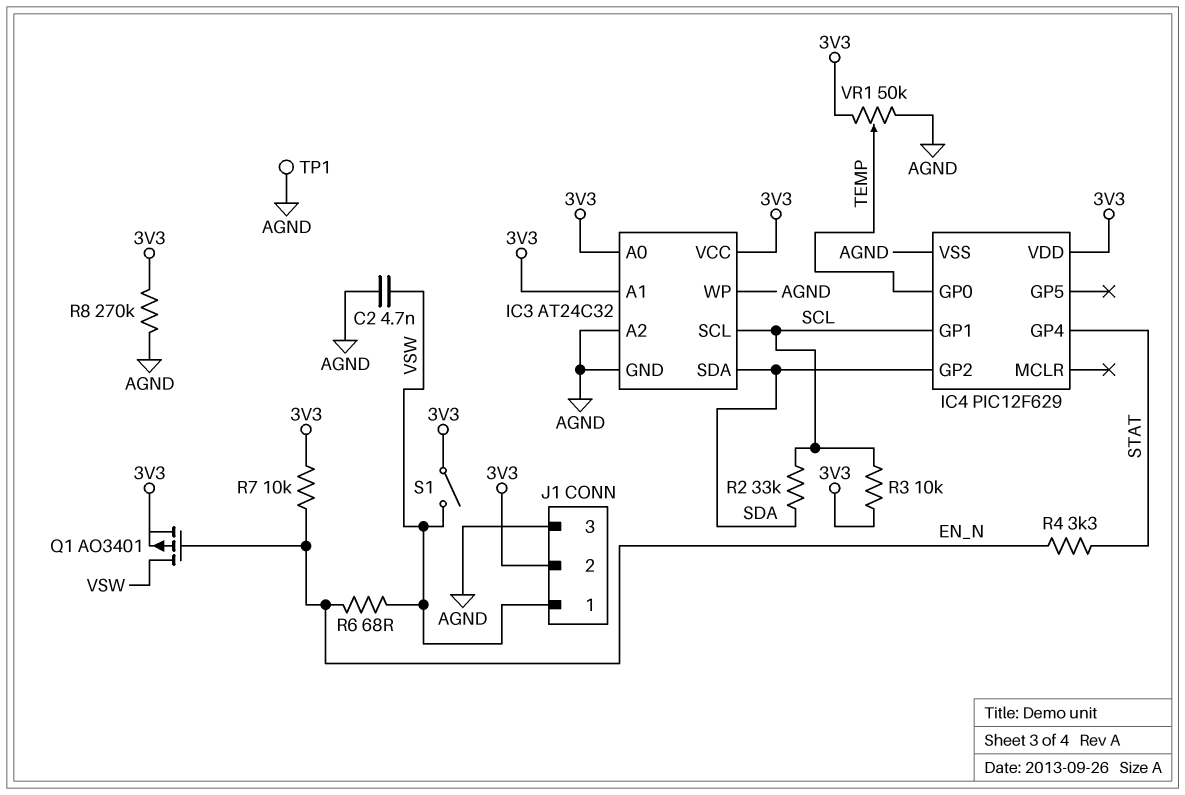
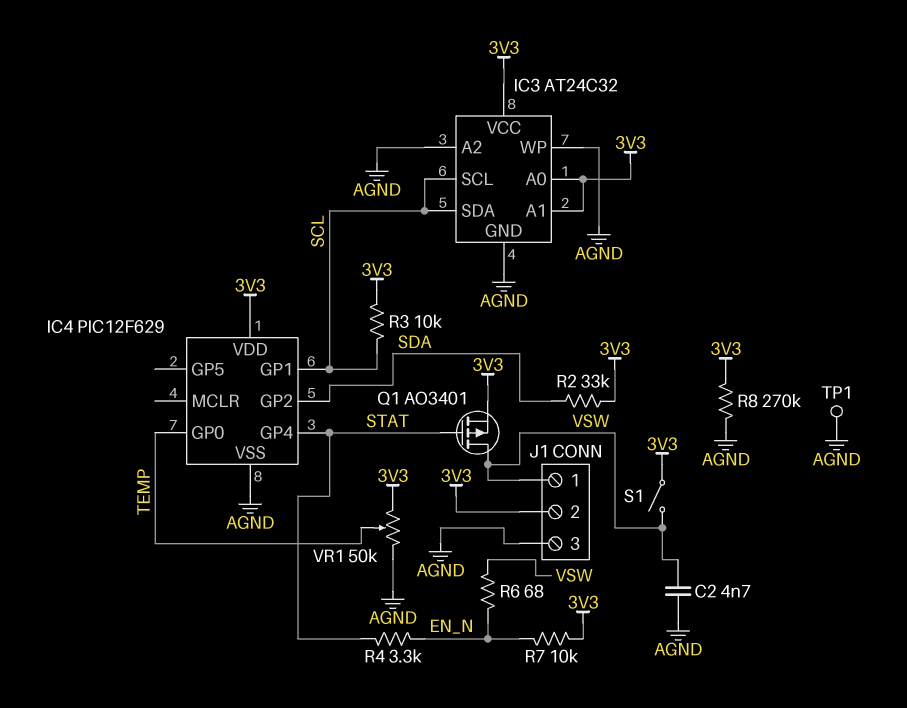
IC3 pin SDA: SDA -> SCL
Q1: PMOS AO3401 (G EN_N, D VSW, S 3V3) -> PMOS AO3401 (G STAT, D VSW, S 3V3)
R2: 33k (SCL, SDA) -> 33k (3V3, SDA)

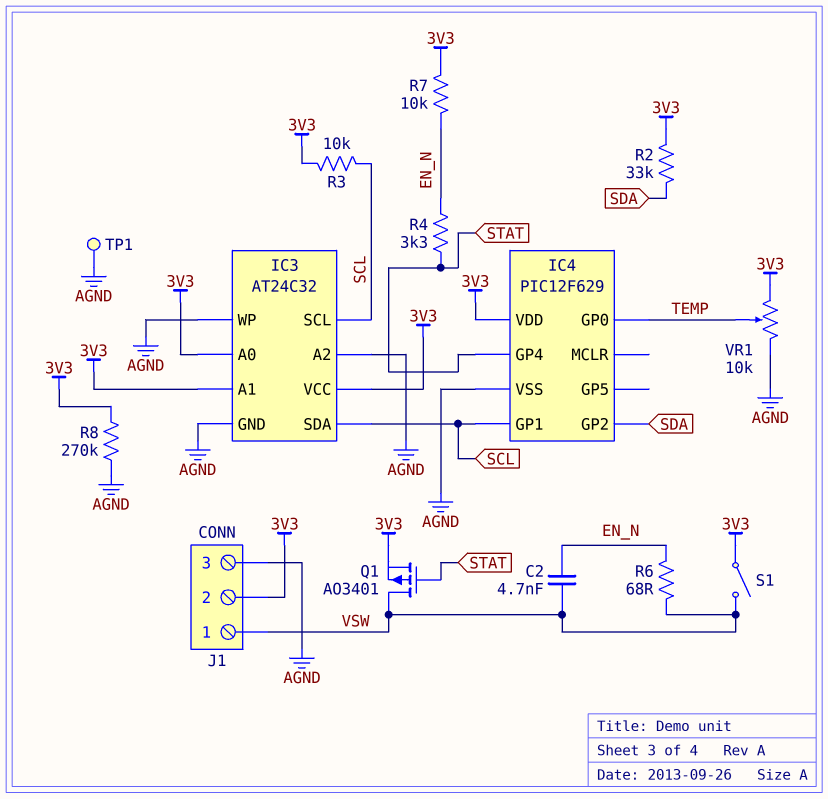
C2: 4.7nF (AGND, VSW) -> 4.7nF (EN_N, VSW)
VR1: 50k (3V3, AGND, wiper TEMP) -> 10k (3V3, AGND, wiper TEMP)

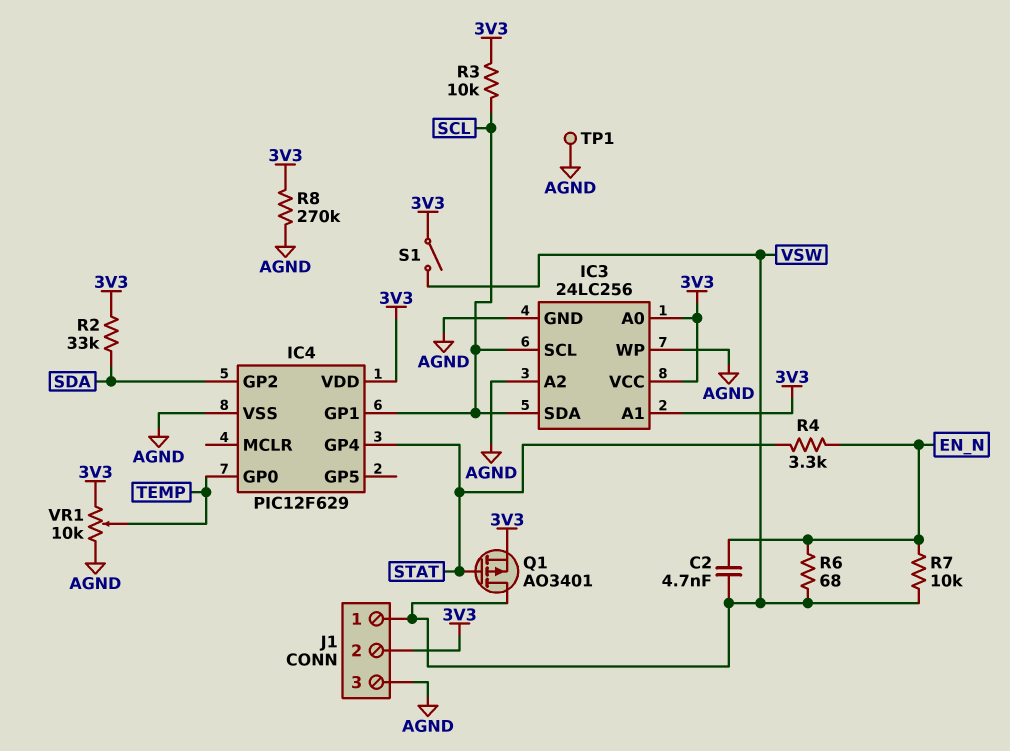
IC3: AT24C32 -> 24LC256
R7: 10k (3V3, EN_N) -> 10k (EN_N, VSW)

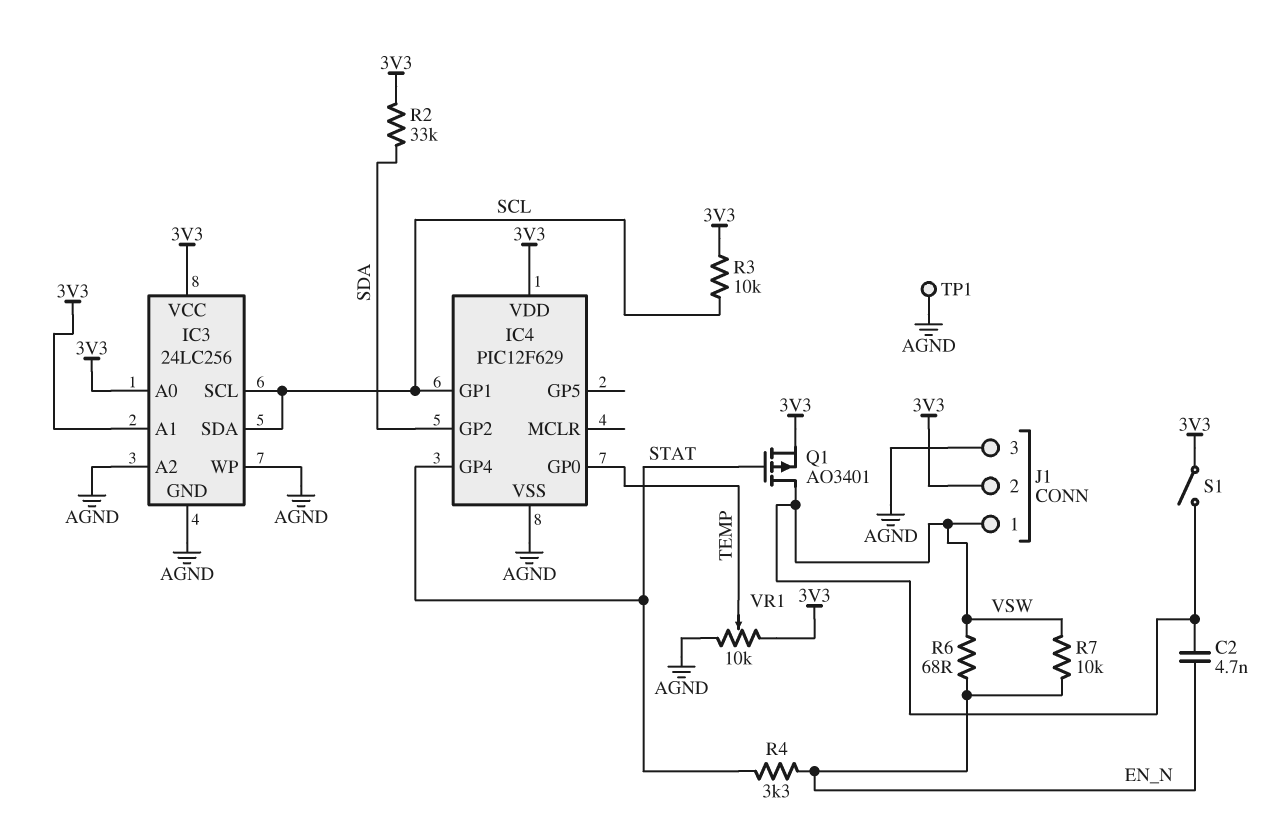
R8: 270k (3V3, AGND) -> none

